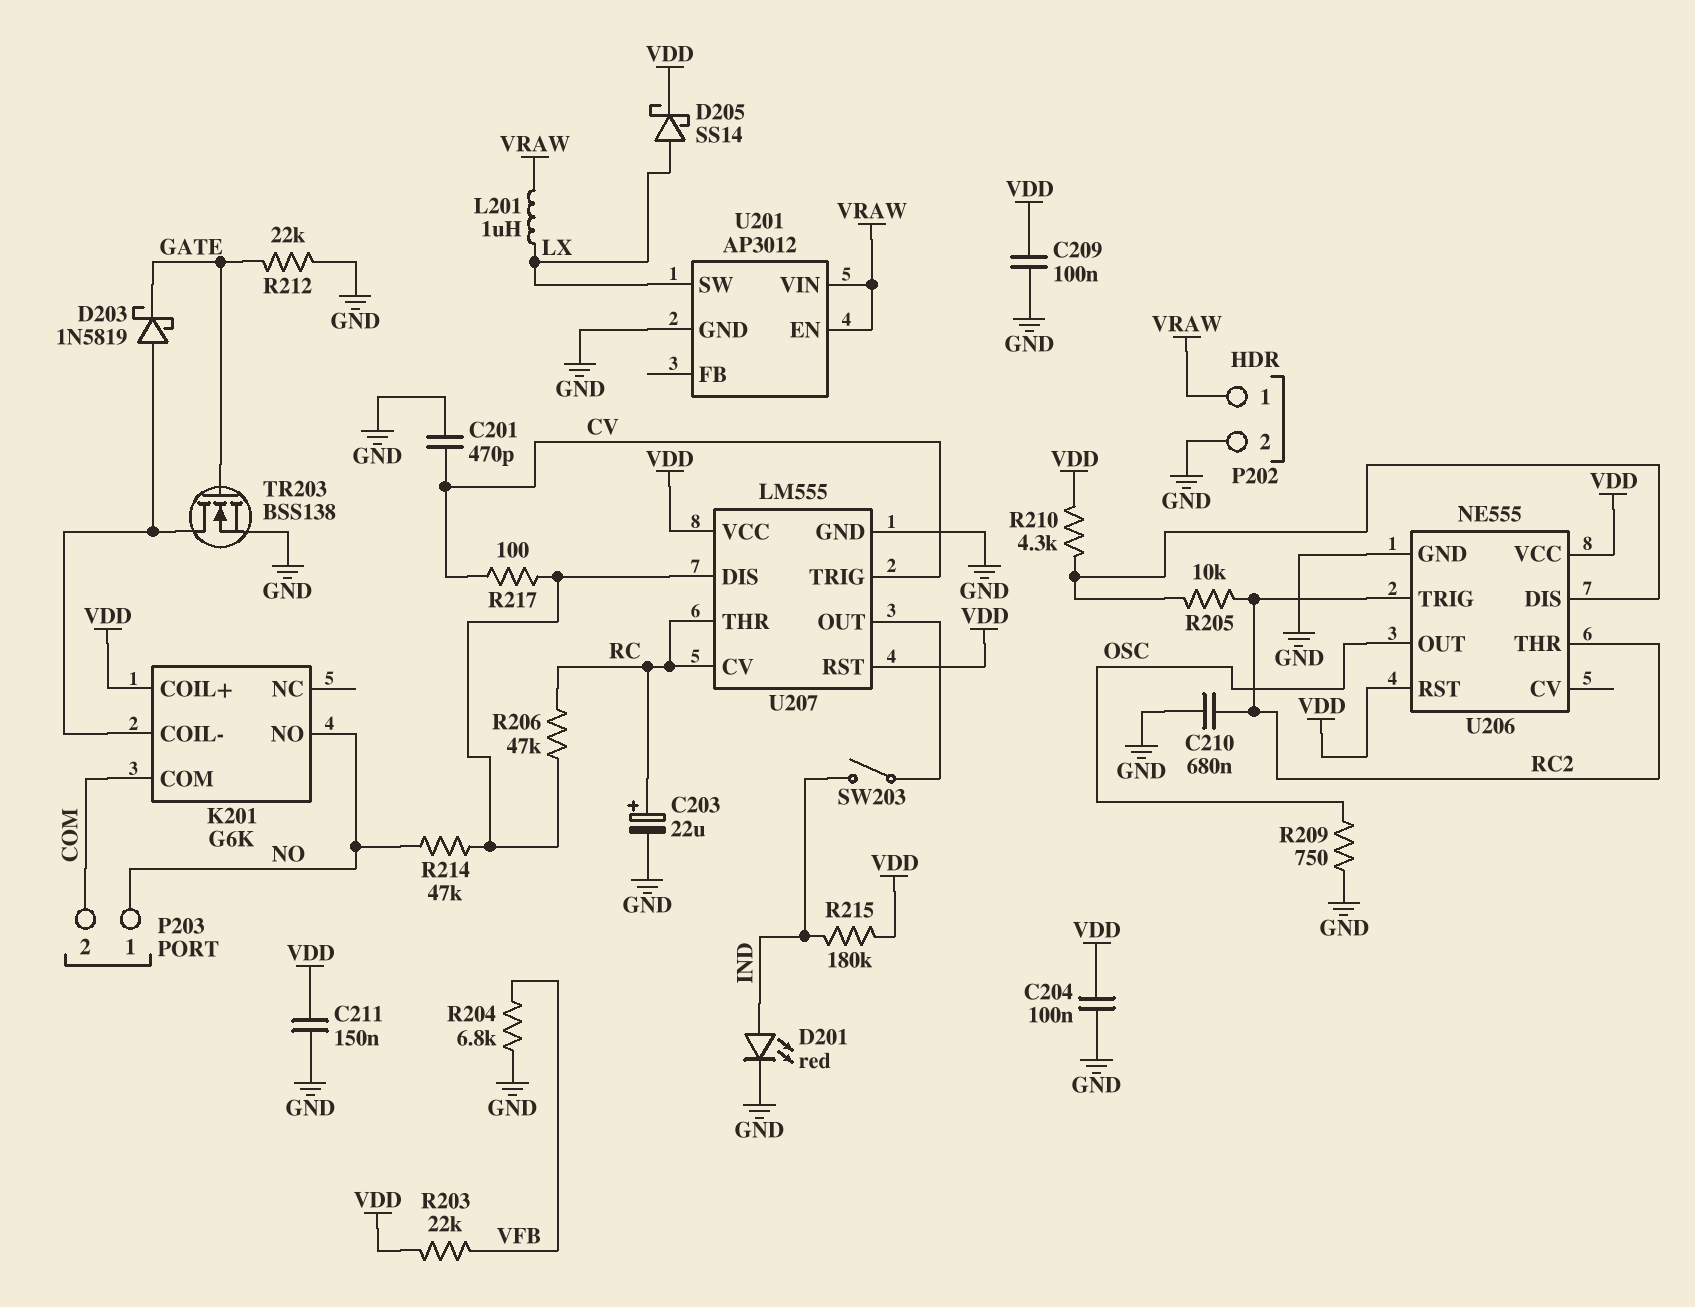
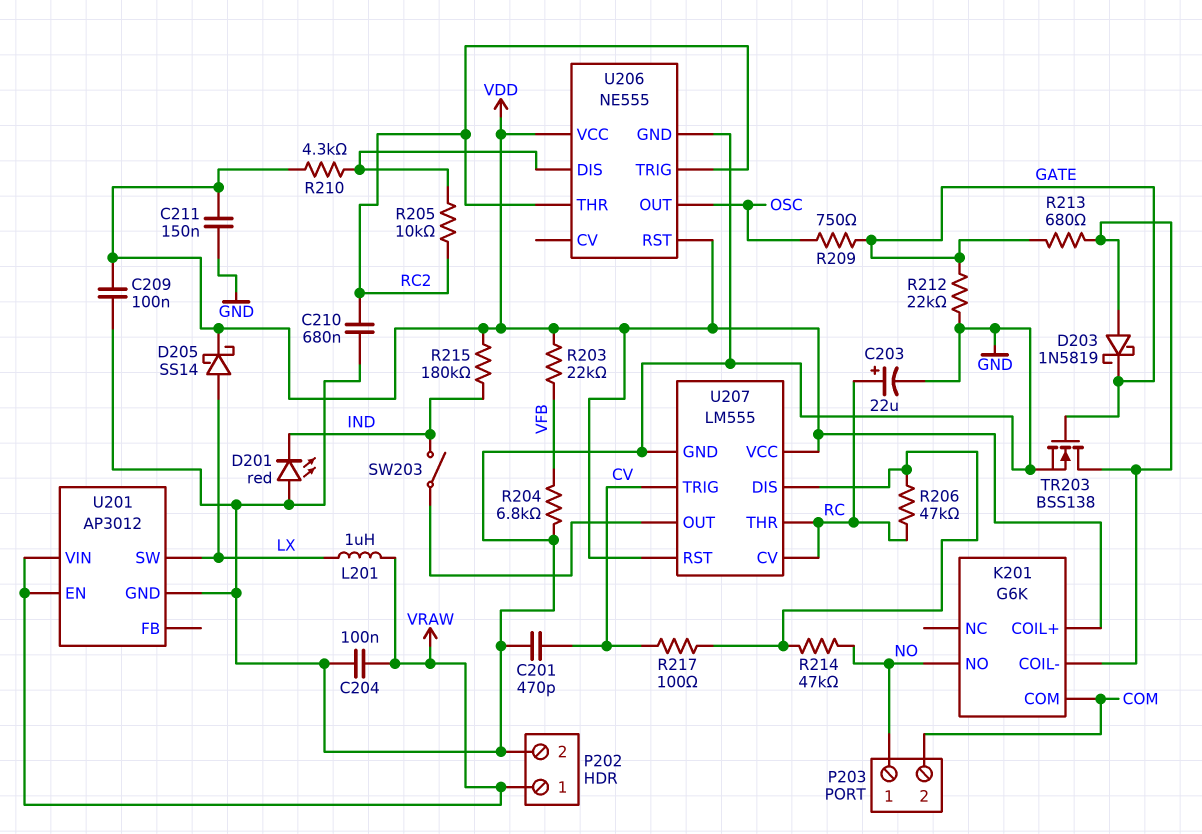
C204: 100nF (GND, VDD) -> 100nF (GND, VRAW)
D201: LED red (A IND, K GND) -> LED red (A GND, K IND)
R209: 750 (GND, OSC) -> 750 (GATE, OSC)
R213: none -> 680 (GATE, K201/COIL-)

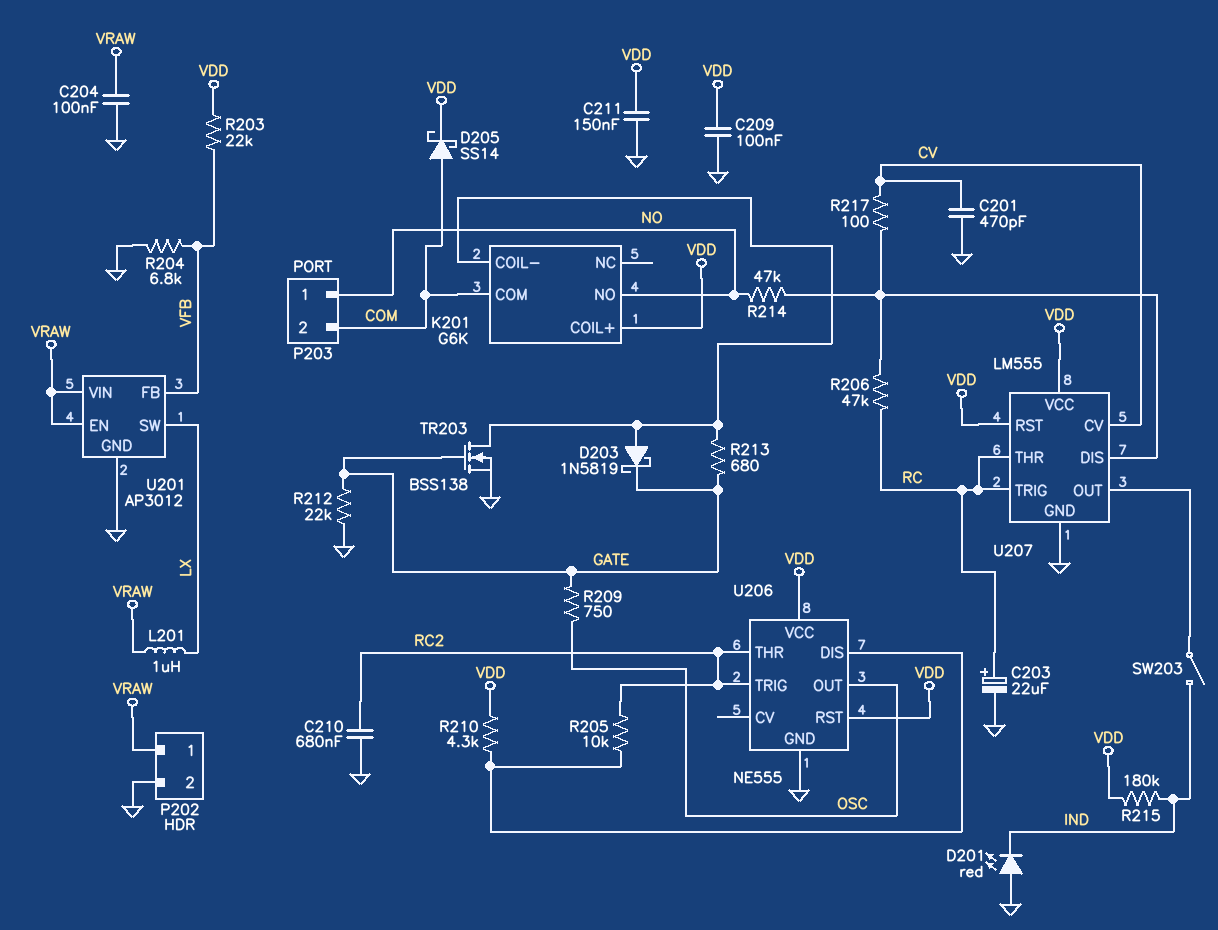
D205: schottky SS14 (A LX, K VDD) -> schottky SS14 (A COM, K VDD)
U201 pin FB: none -> VFB
U207 pin CV: RC -> CV
U207 pin TRIG: CV -> RC

